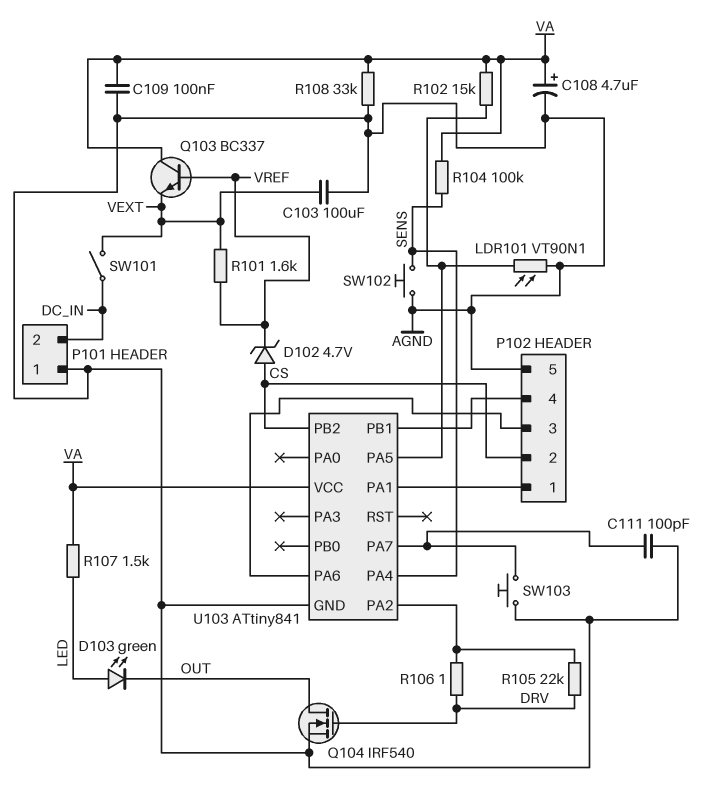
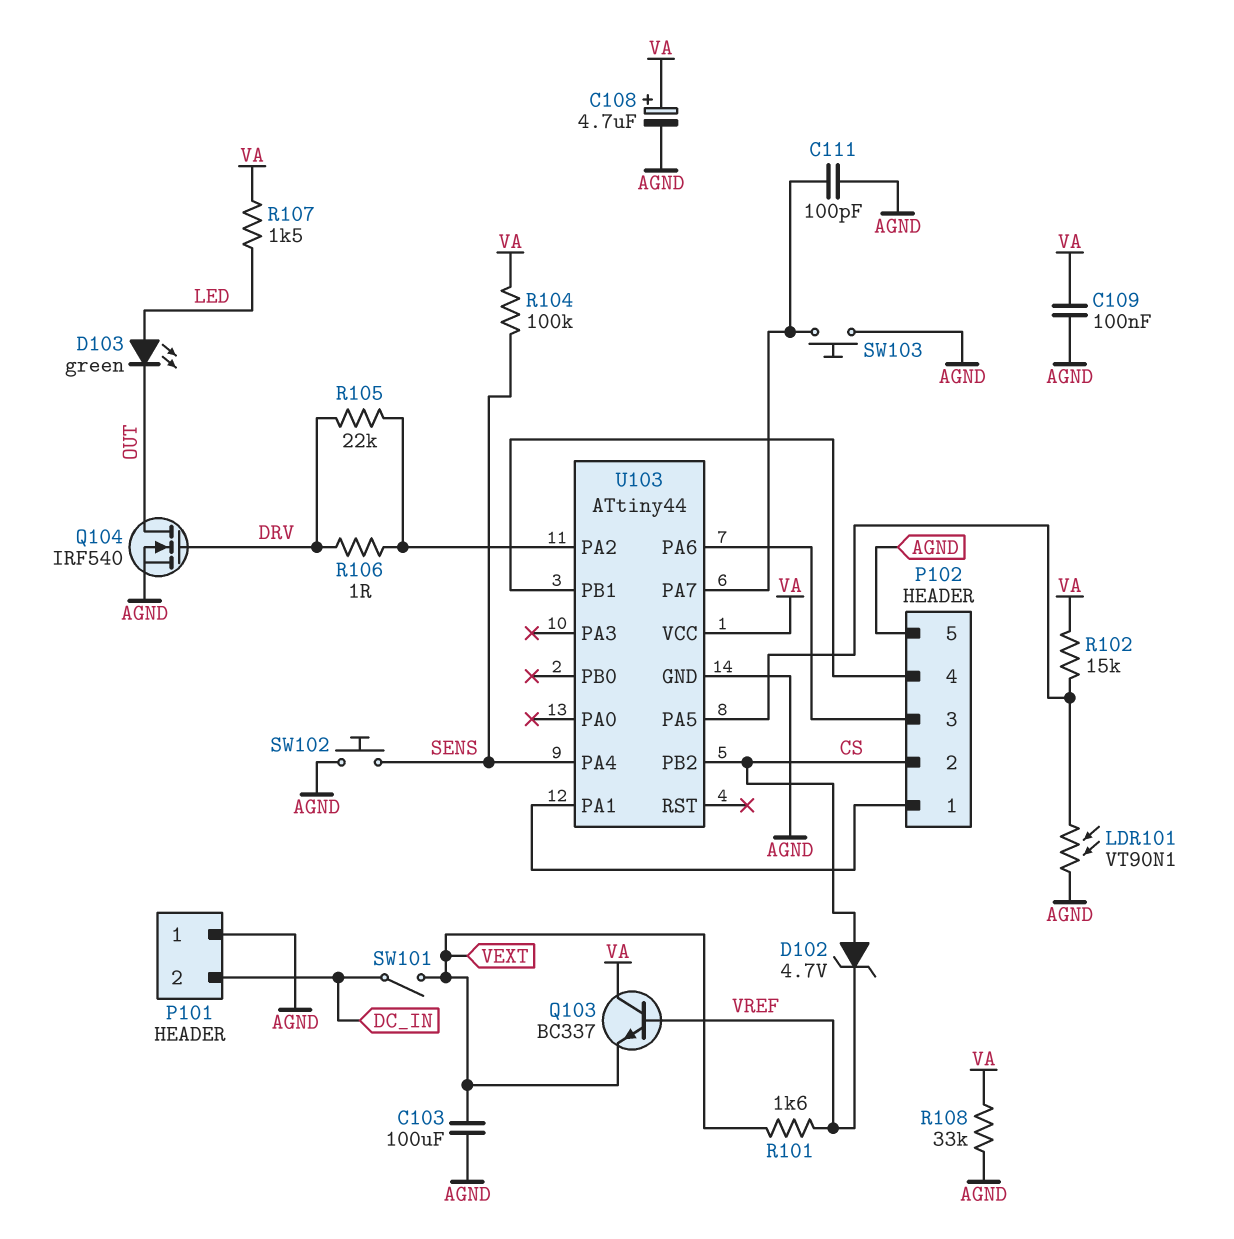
U103: ATtiny841 -> ATtiny44

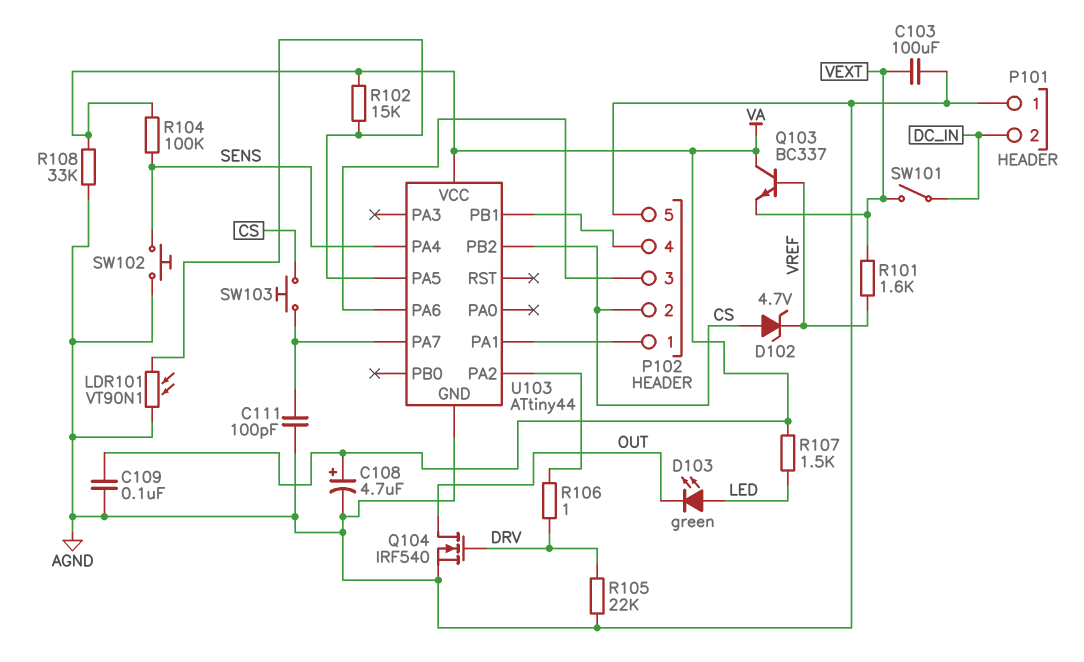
R105: 22k (DRV, U103/PA2) -> 22k (AGND, DRV)
SW103: button (AGND, U103/PA7) -> button (CS, U103/PA7)

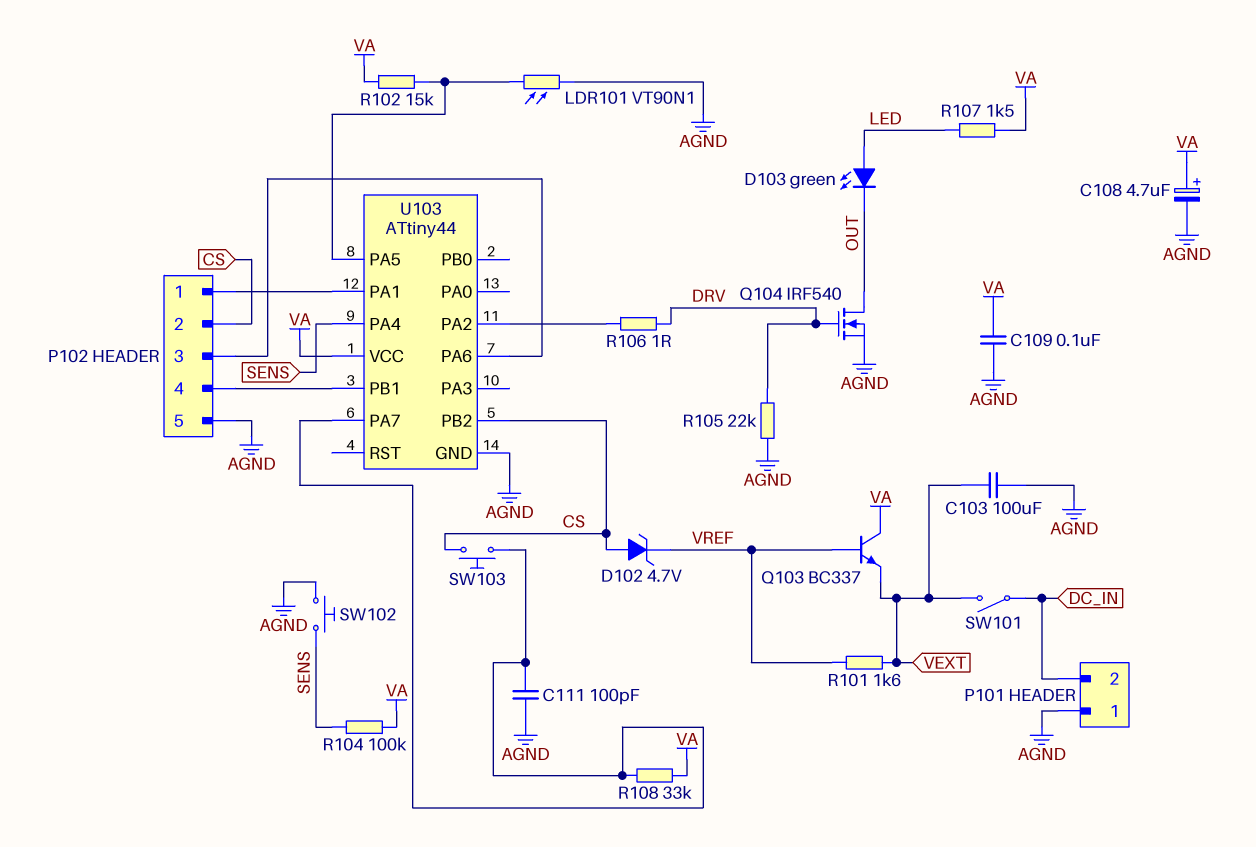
R108: 33k (AGND, VA) -> 33k (U103/PA7, VA)

